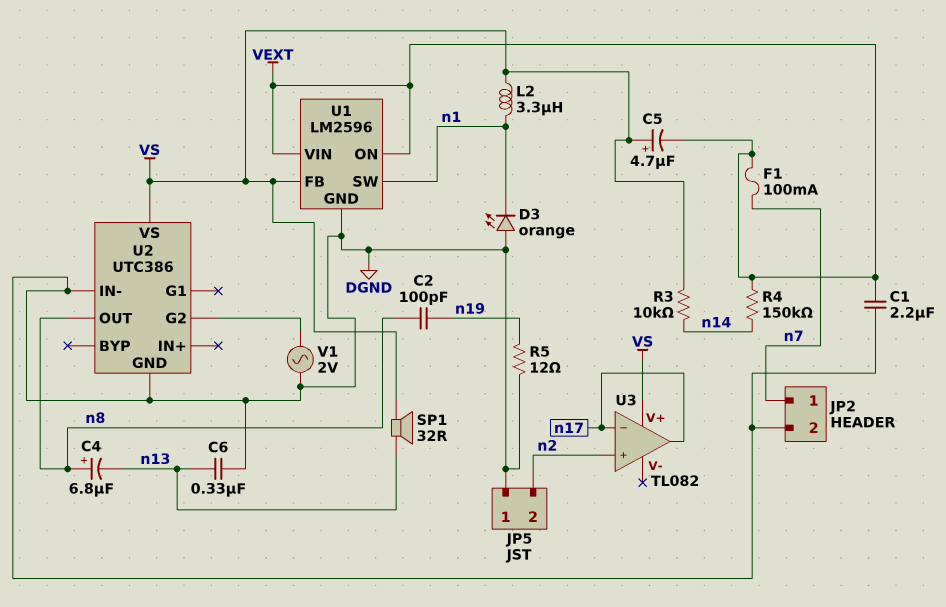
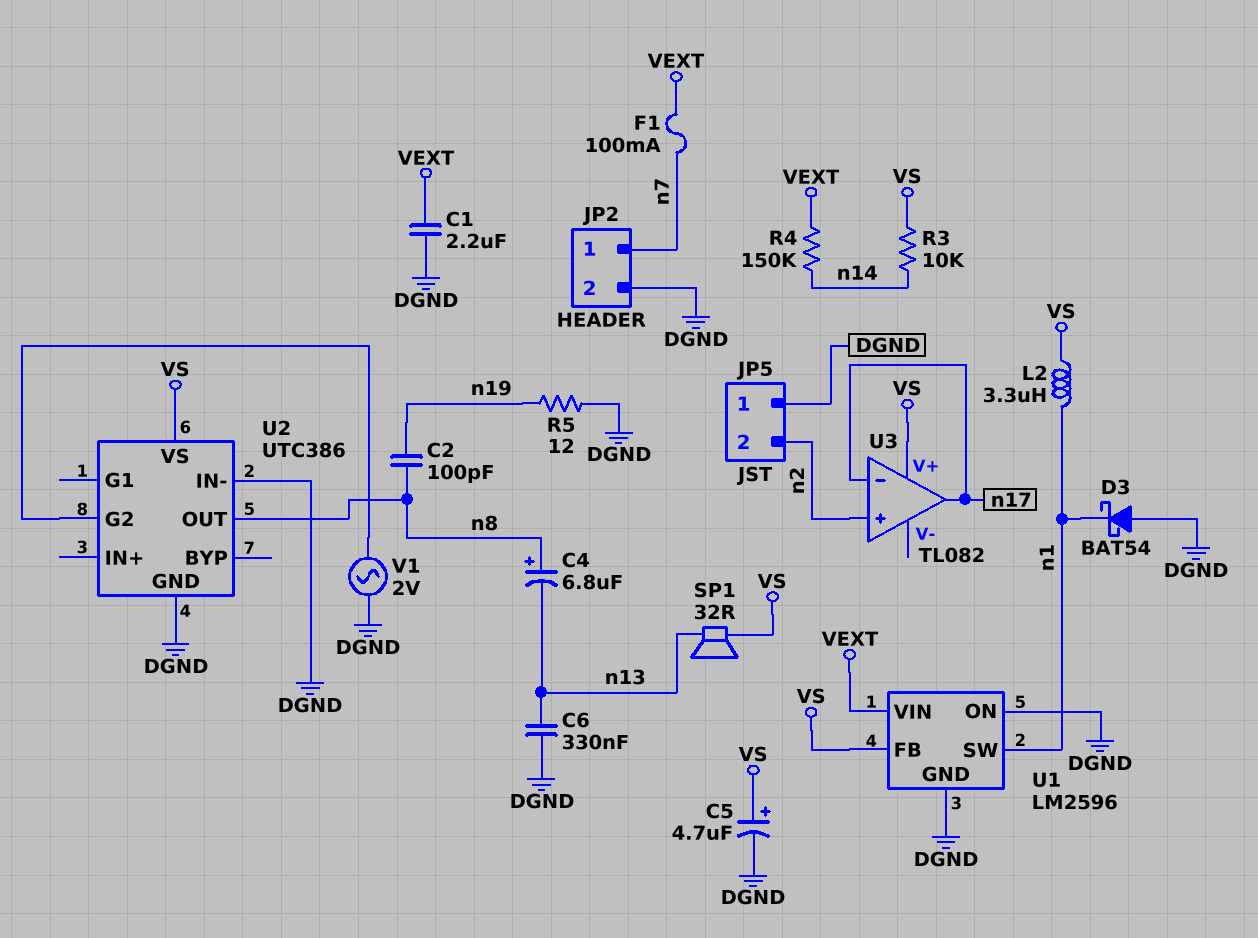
C5: 4.7uF (plus VS, minus VEXT) -> 4.7uF (plus VS, minus DGND)
D3: LED orange (A DGND, K n1) -> schottky BAT54 (A DGND, K n1)
U1 pin ON: VEXT -> DGND

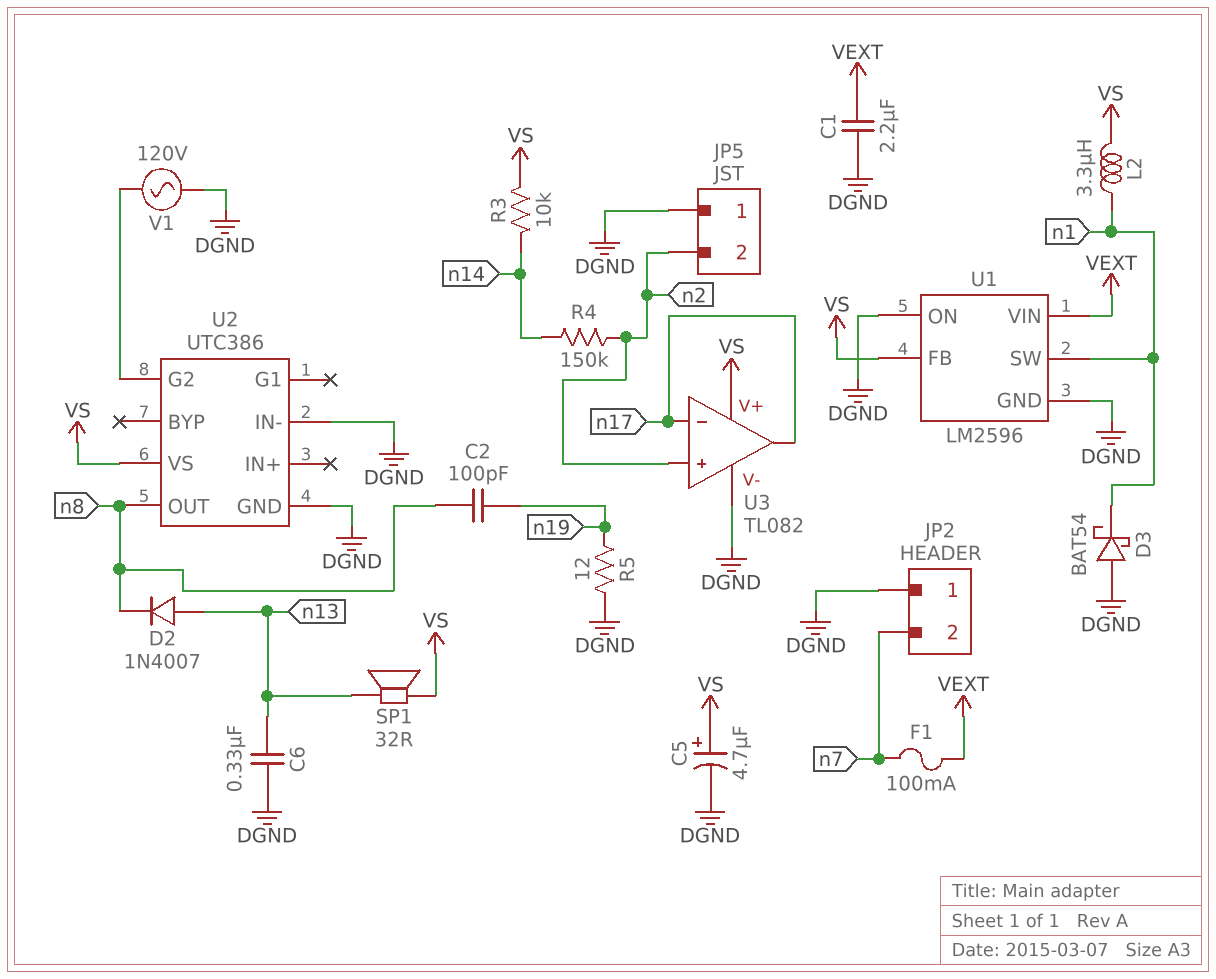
C4: 6.8uF (plus n8, minus n13) -> none
D2: none -> diode 1N4007 (A n13, K n8)
JP2 pin 1: n7 -> DGND
JP2 pin 2: DGND -> n7
R4: 150k (VEXT, n14) -> 150k (n2, n14)
U3 pin V-: none -> DGND
V1: AC 2V (DGND, U2/G2) -> AC 120V (DGND, U2/G2)

